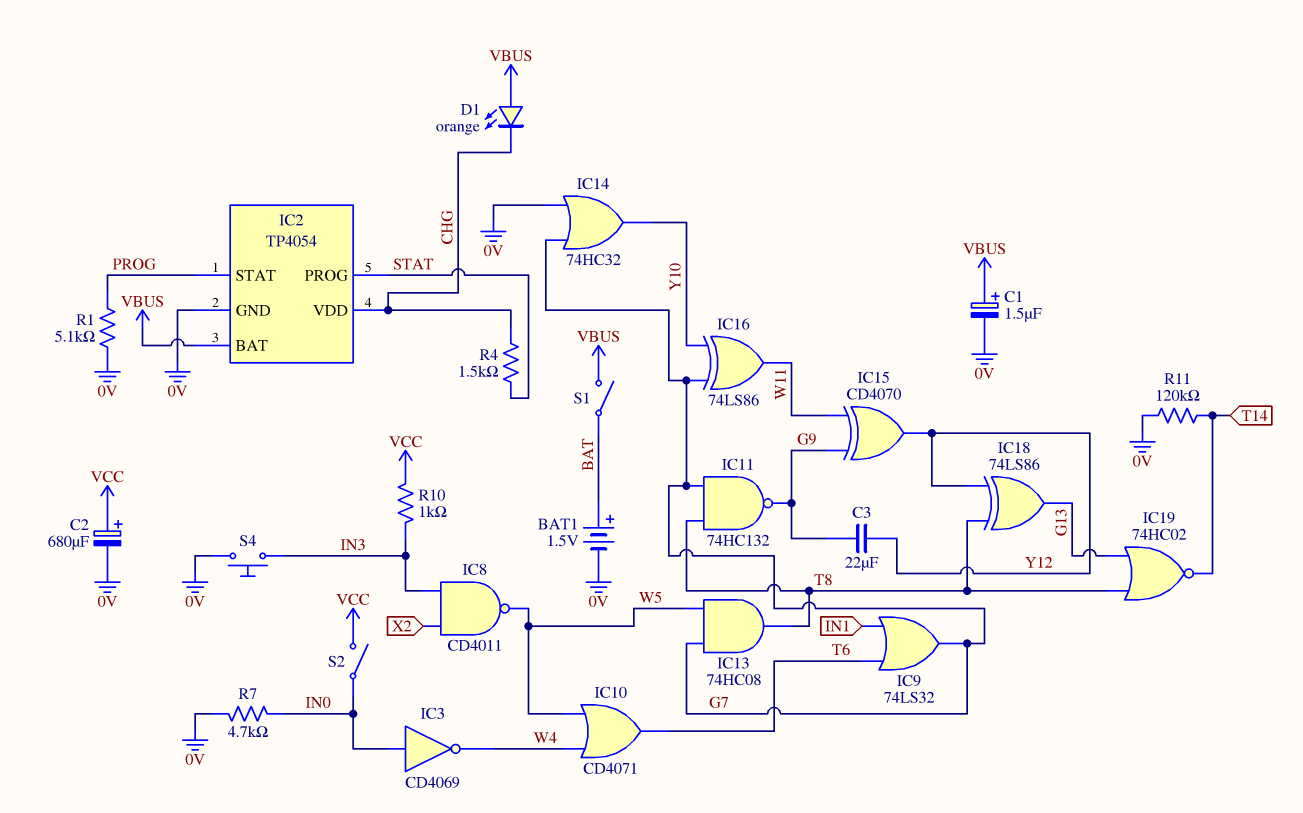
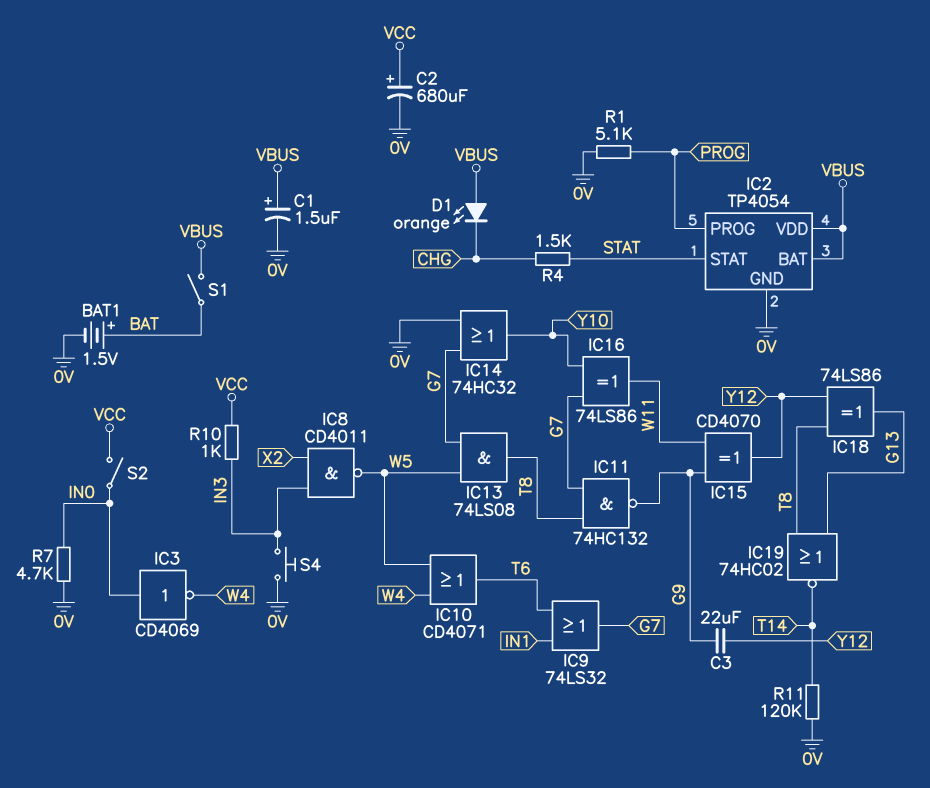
IC2 pin PROG: STAT -> PROG
IC2 pin STAT: PROG -> STAT
IC2 pin VDD: CHG -> VBUS
IC13: AND 74HC08 (in G7, in W5, out T8) -> AND 74LS08 (in G7, in W5, out T8)

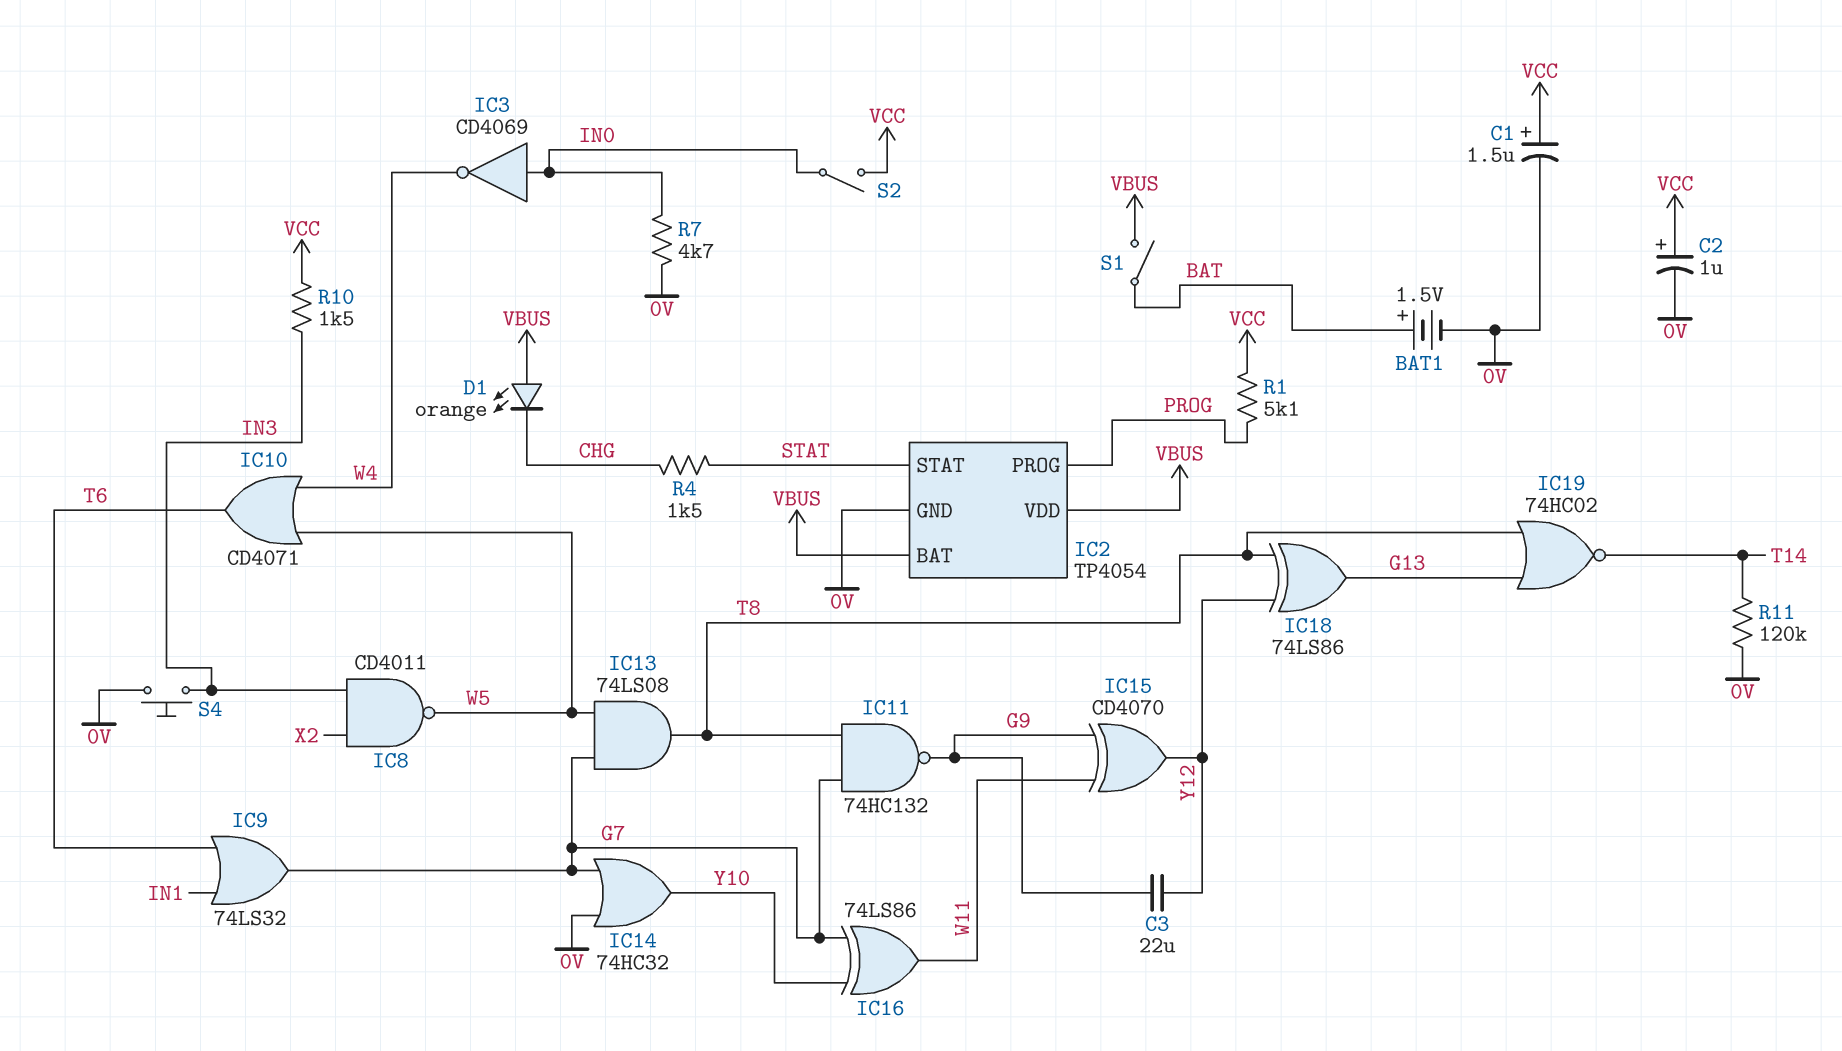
C1: 1.5uF (plus VBUS, minus 0V) -> 1.5uF (plus VCC, minus 0V)
C2: 680uF (plus VCC, minus 0V) -> 1uF (plus VCC, minus 0V)
R1: 5.1k (0V, PROG) -> 5.1k (PROG, VCC)
R10: 1k (IN3, VCC) -> 1.5k (IN3, VCC)

